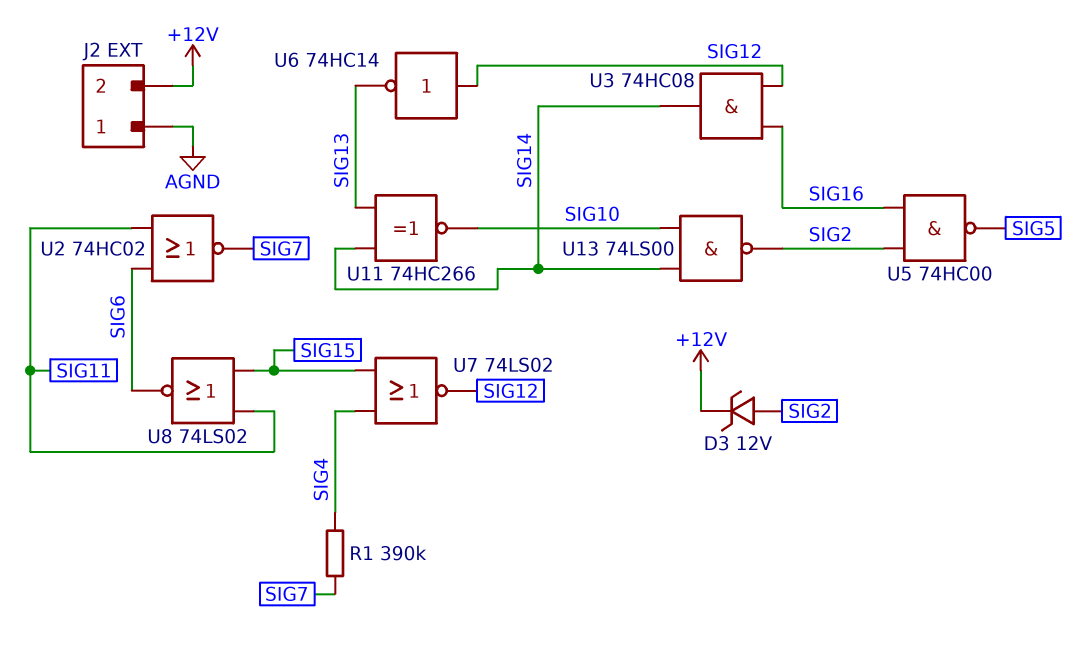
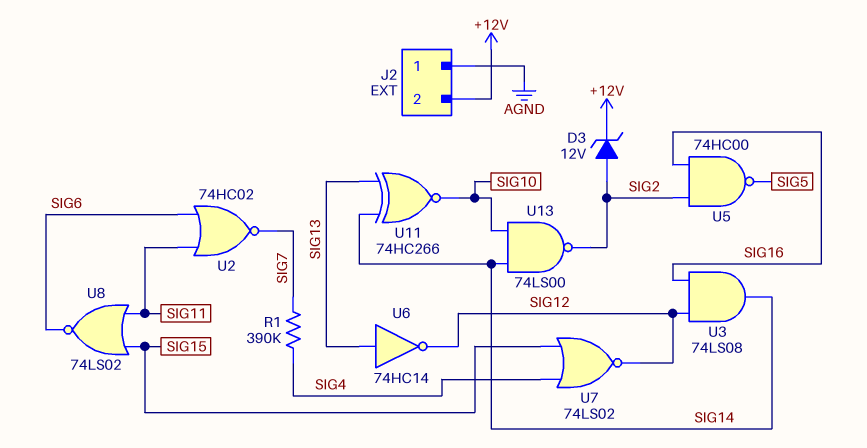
U3: AND 74HC08 (in SIG12, in SIG16, out SIG14) -> AND 74LS08 (in SIG12, in SIG16, out SIG14)
U6: NOT 74HC14 (in SIG12, out SIG13) -> NOT 74HC14 (in SIG13, out SIG12)

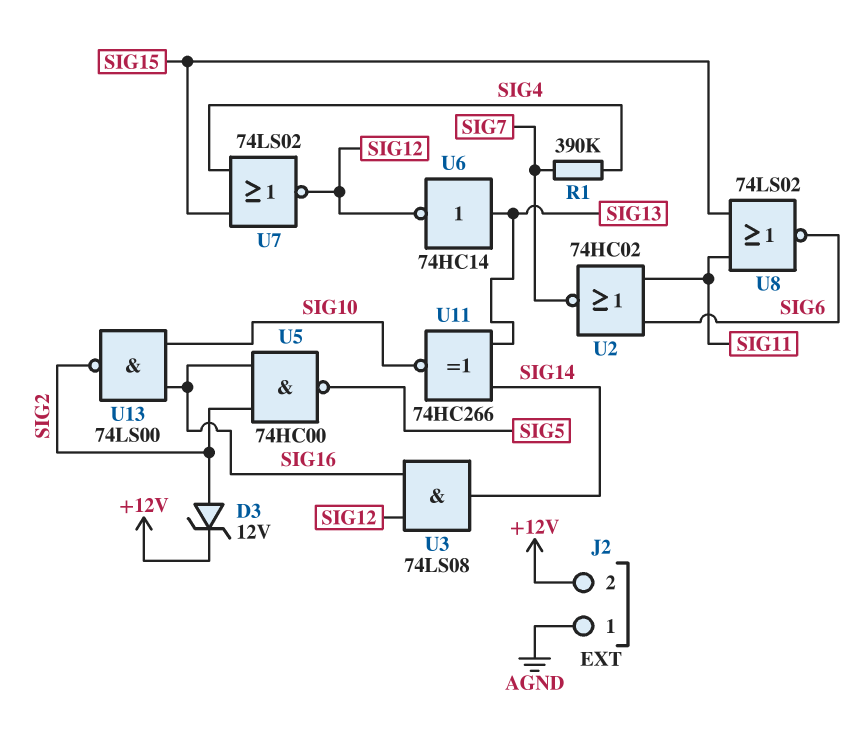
U13: NAND 74LS00 (in SIG10, in SIG14, out SIG2) -> NAND 74LS00 (in SIG10, in SIG16, out SIG2)

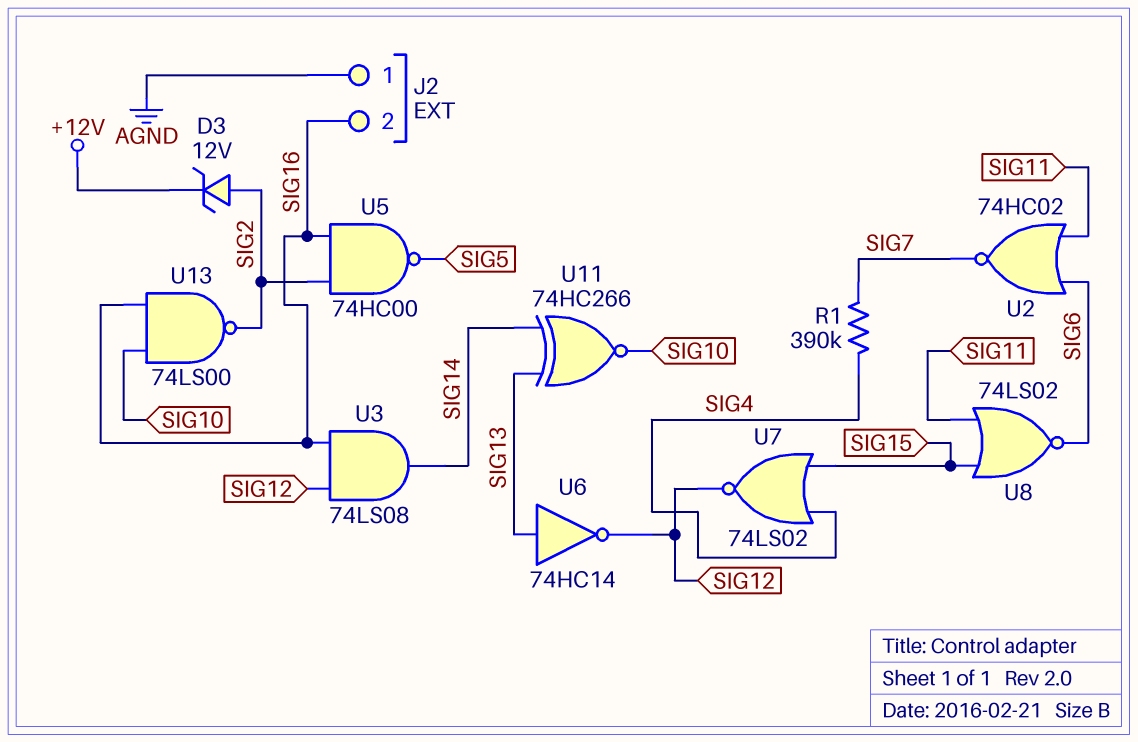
J2 pin 2: +12V -> SIG16

